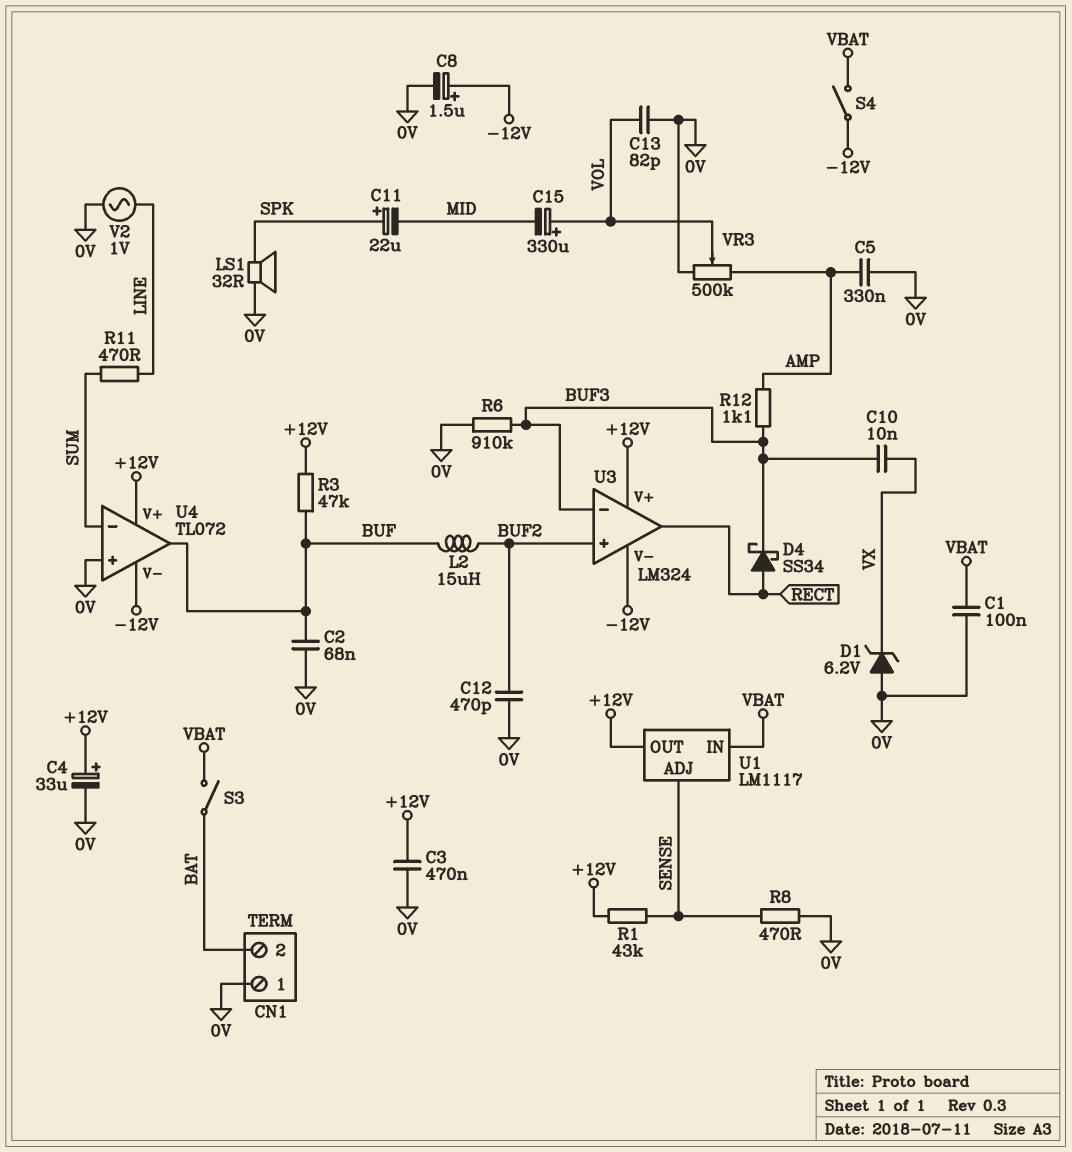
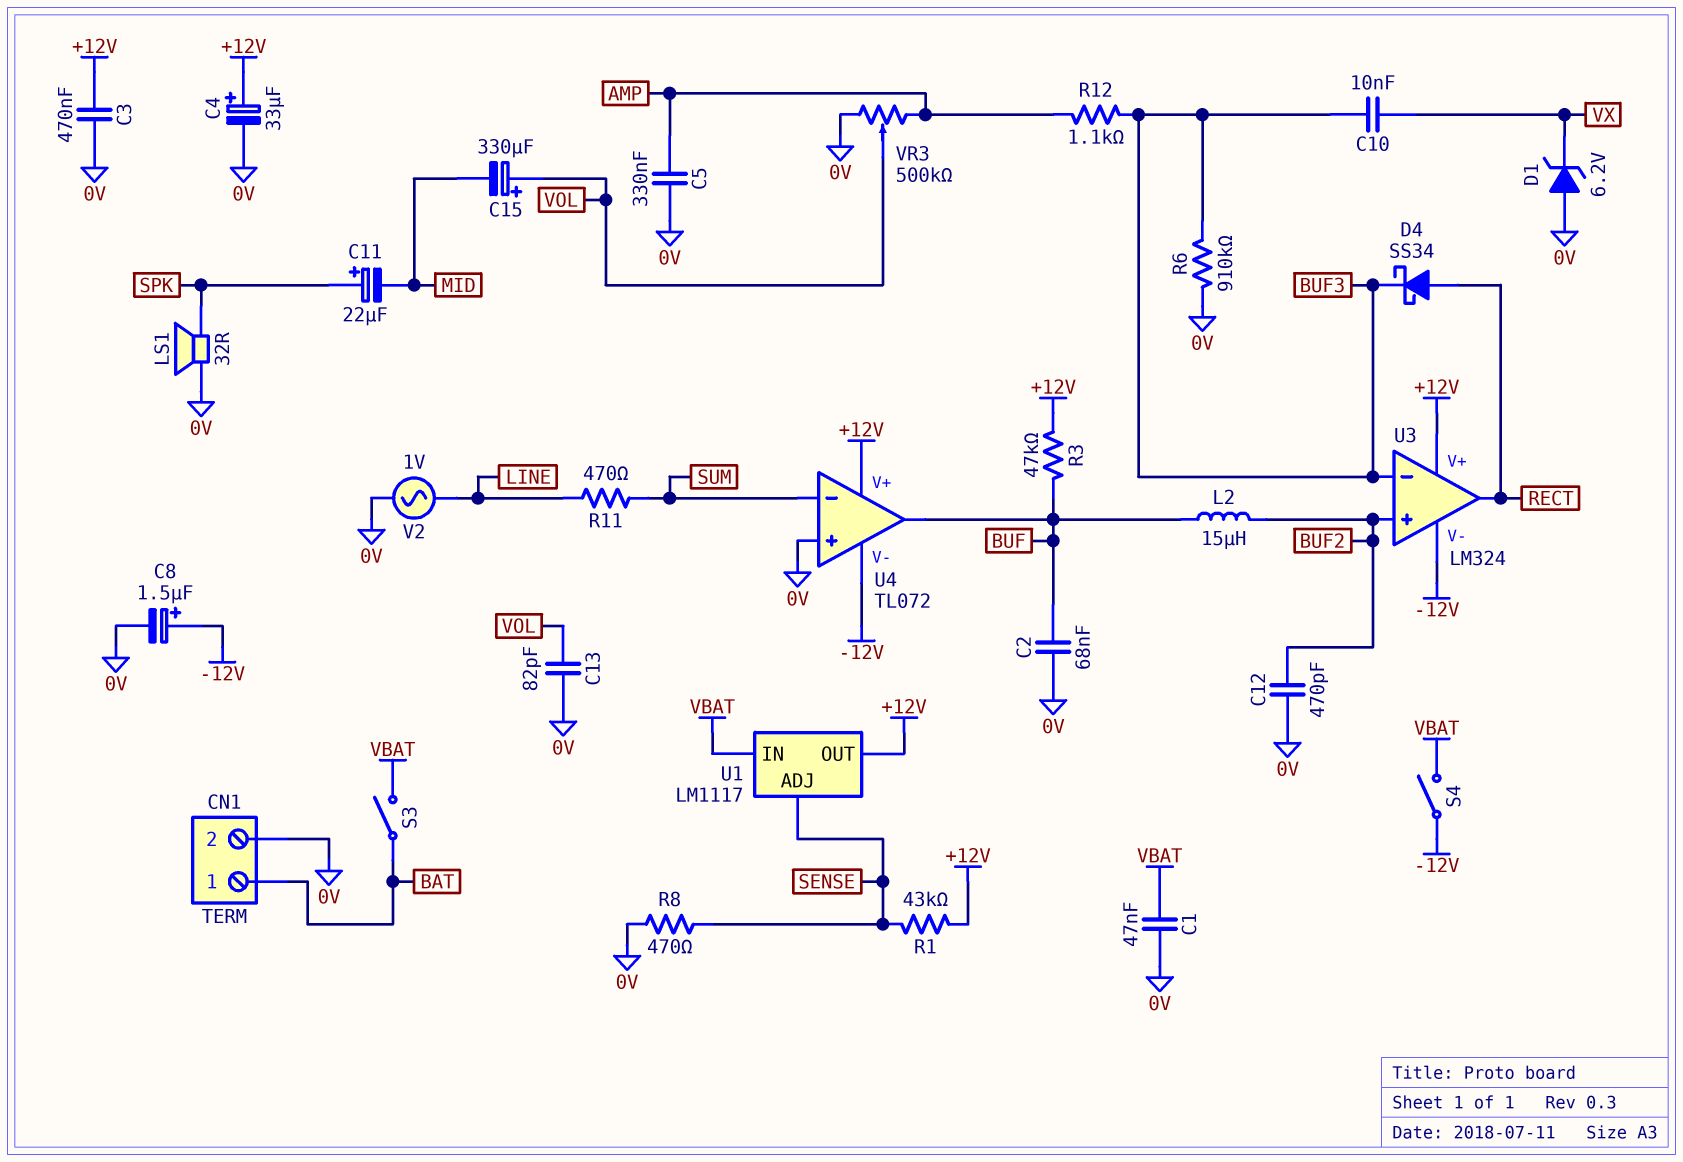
C1: 100nF (0V, VBAT) -> 47nF (0V, VBAT)
CN1 pin 1: 0V -> BAT
CN1 pin 2: BAT -> 0V

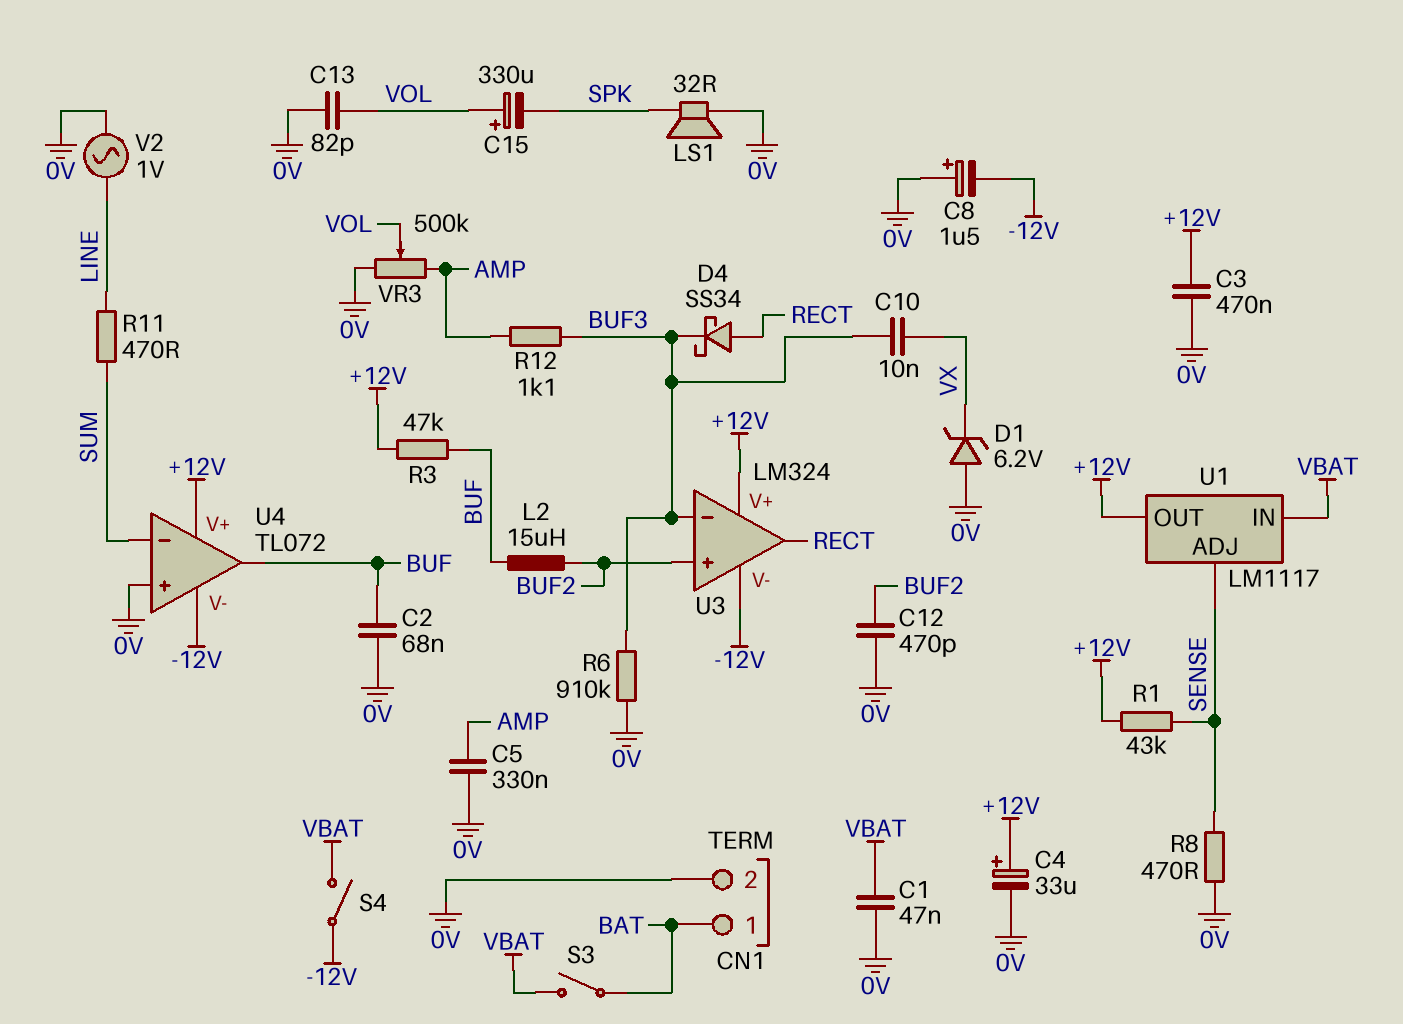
C8: 1.5uF (plus -12V, minus 0V) -> 1.5uF (plus 0V, minus -12V)
C11: 22uF (plus SPK, minus MID) -> none
C15: 330uF (plus VOL, minus MID) -> 330uF (plus VOL, minus SPK)

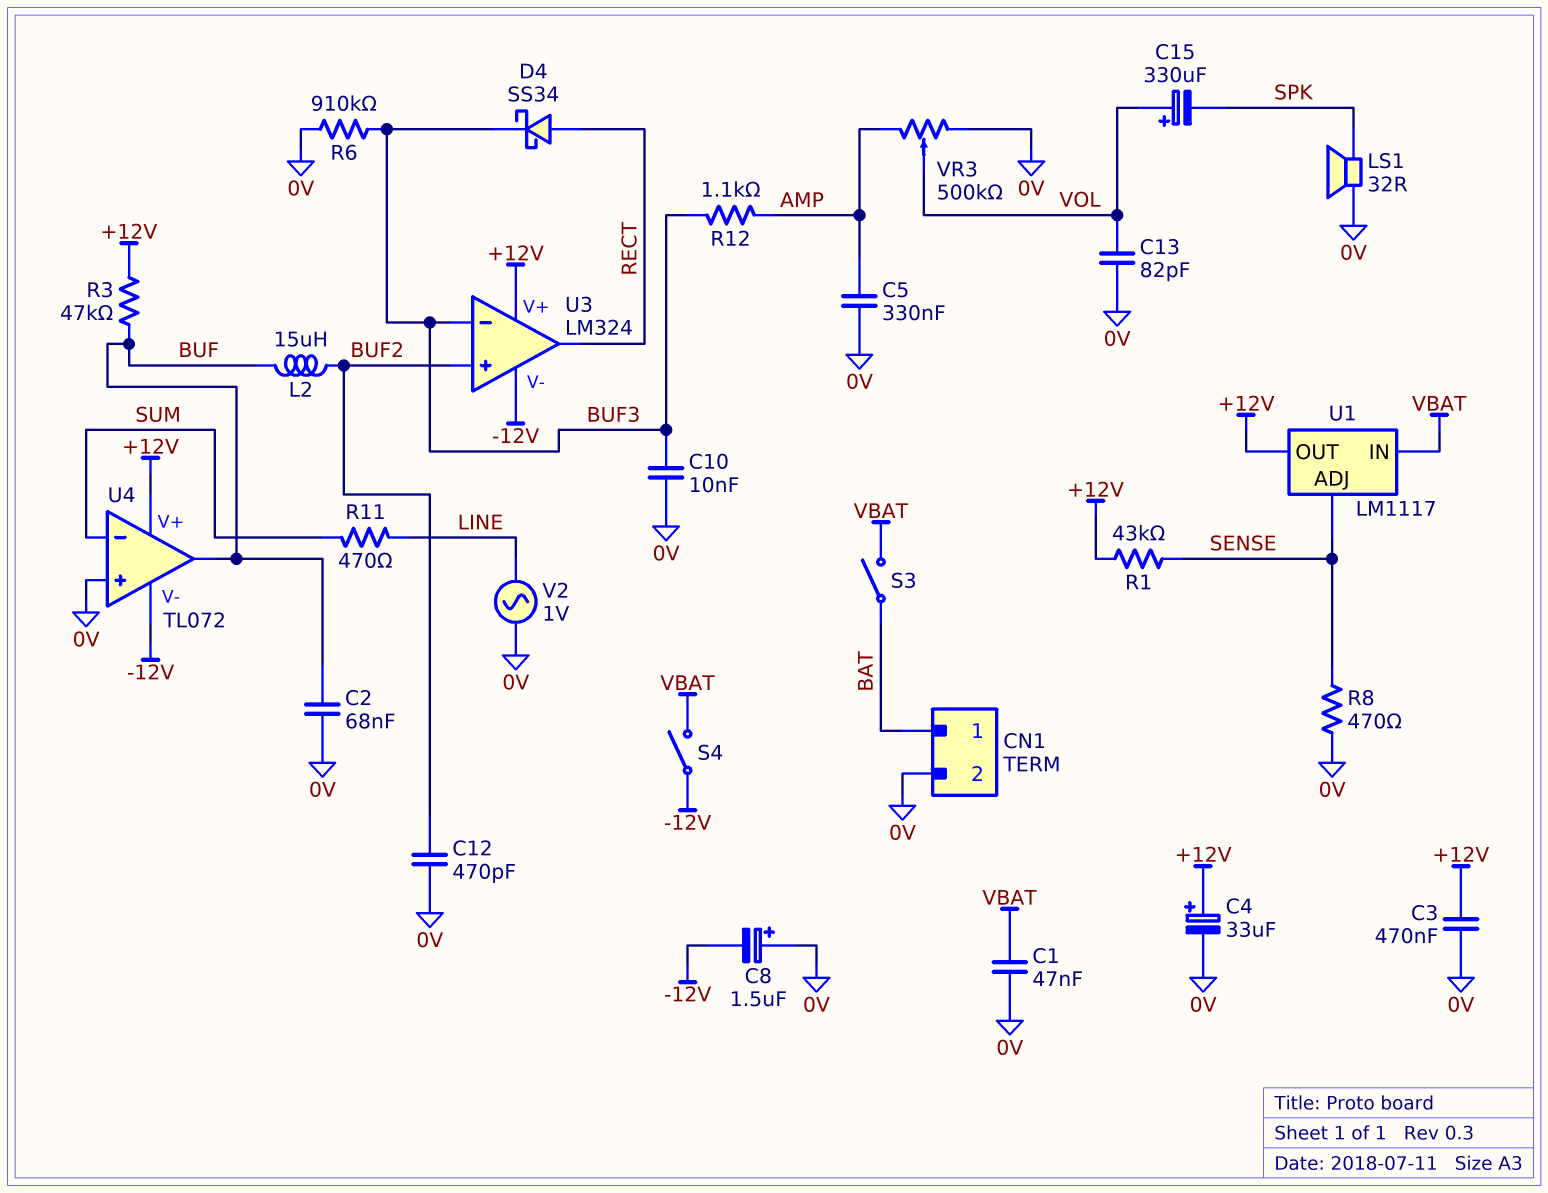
C10: 10nF (BUF3, VX) -> 10nF (0V, BUF3)
D1: zener 6.2V (A 0V, K VX) -> none

